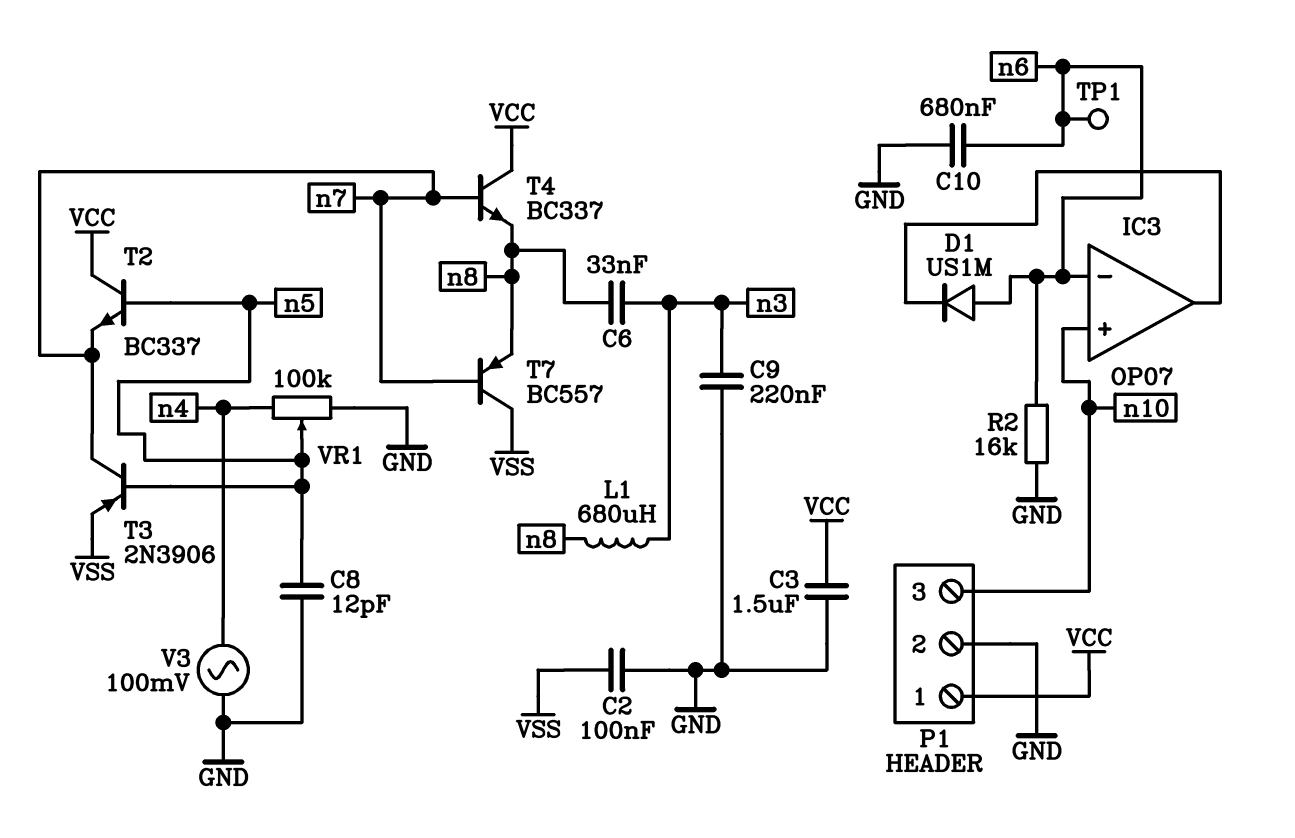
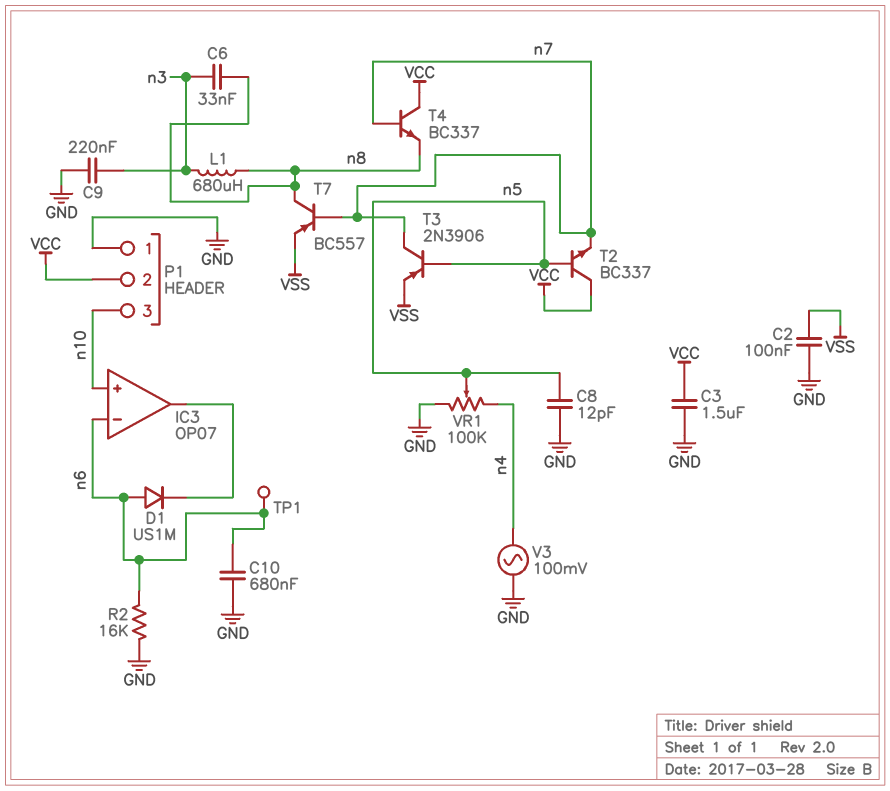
P1 pin 1: VCC -> GND
P1 pin 2: GND -> VCC
T7: PNP BC557 (B n7, C VSS, E n8) -> PNP BC557 (B n7, C n8, E VSS)

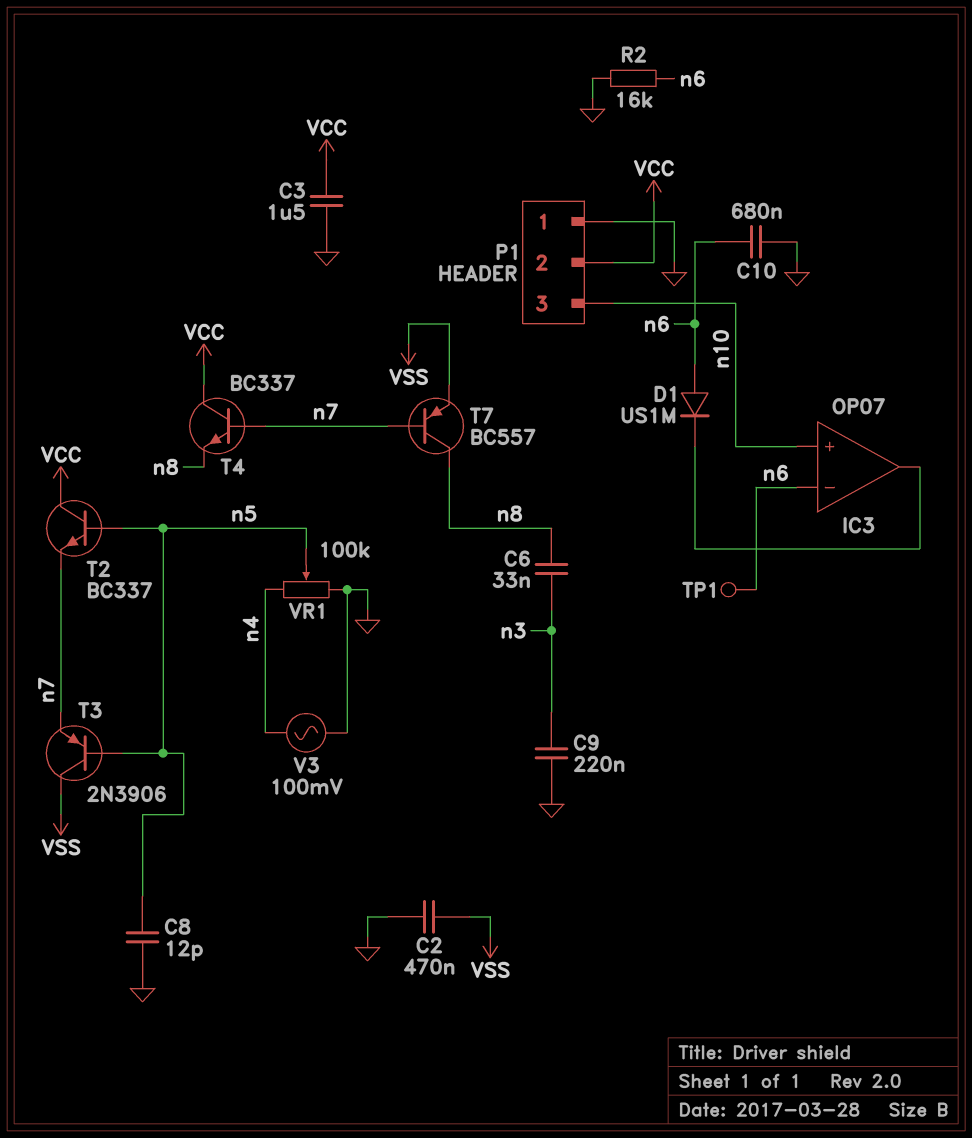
C2: 100nF (GND, VSS) -> 470nF (GND, VSS)
L1: 680uH (n3, n8) -> none
T3: PNP 2N3906 (B n5, C n7, E VSS) -> PNP 2N3906 (B n5, C VSS, E n7)

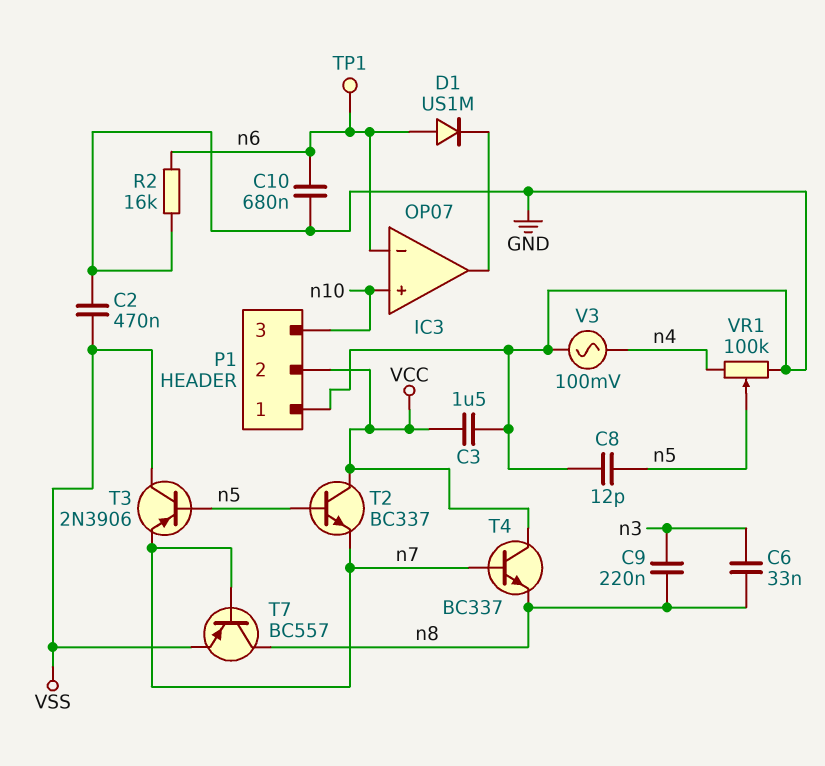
C9: 220nF (GND, n3) -> 220nF (n3, n8)

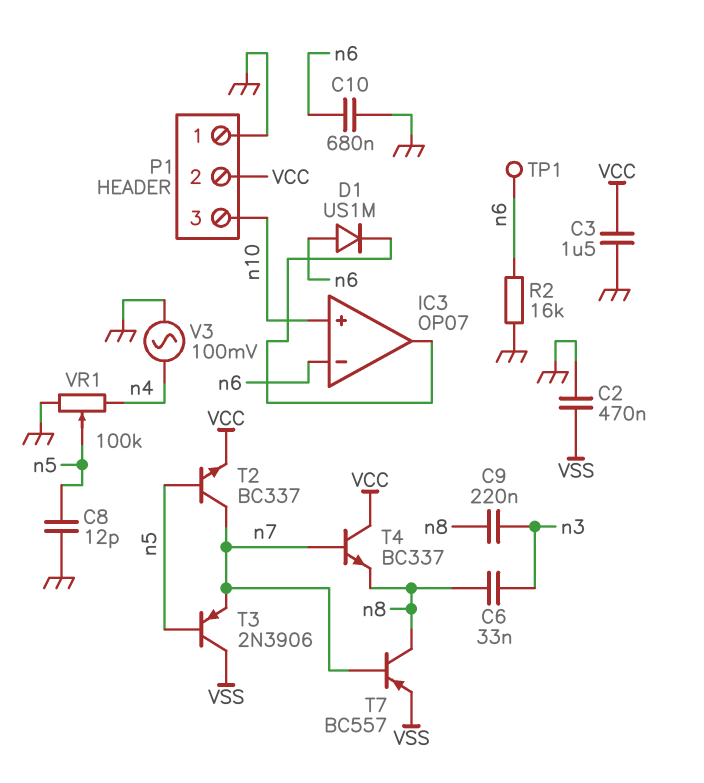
T2: NPN BC337 (B n5, C VCC, E n7) -> NPN BC337 (B n5, C n7, E VCC)

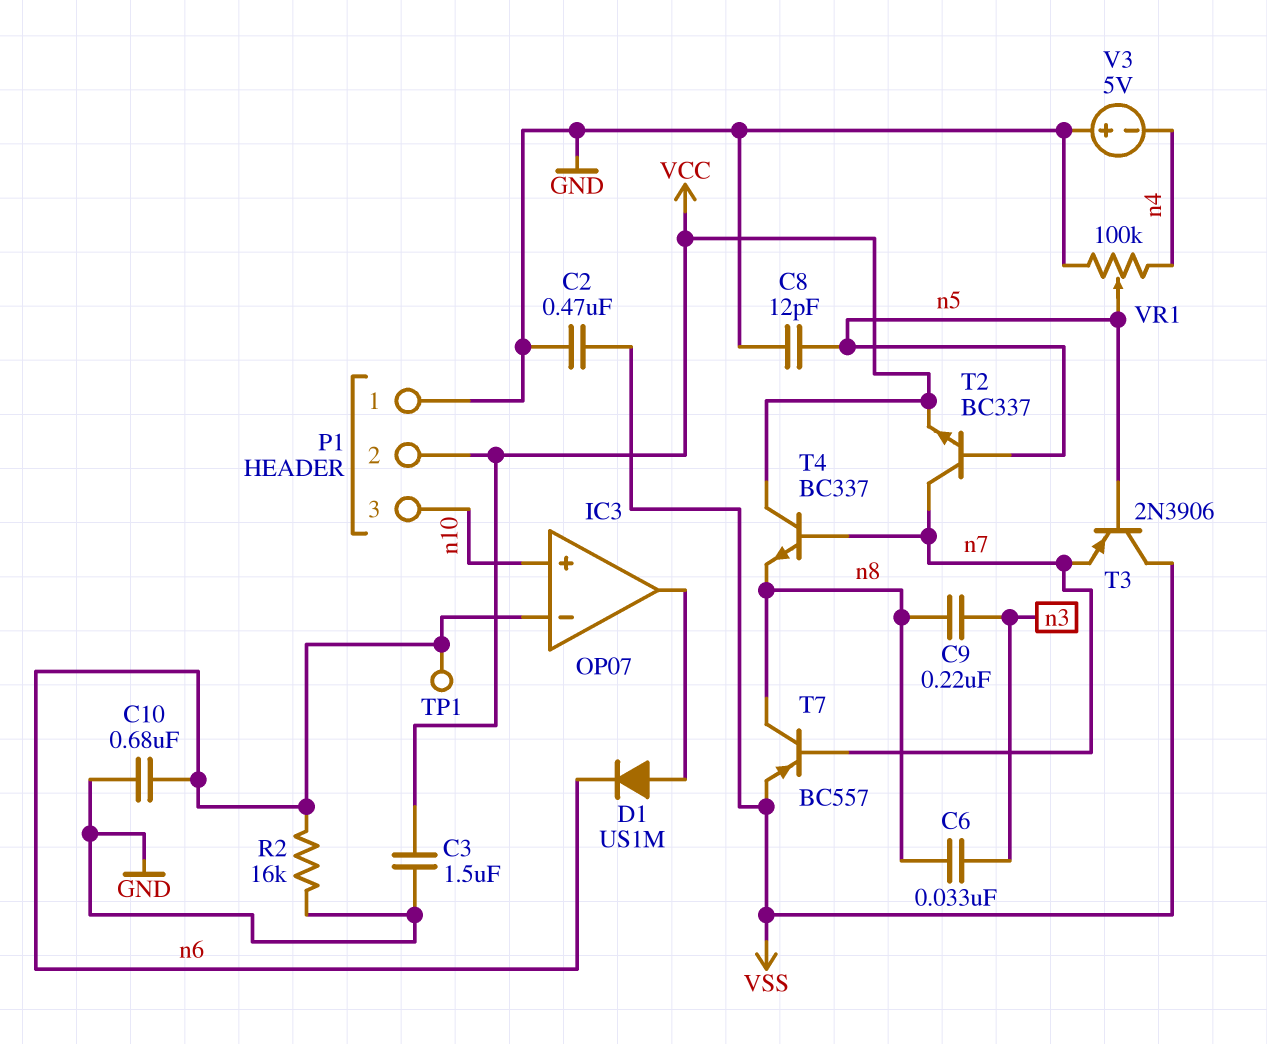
D1: diode US1M (A n6, K IC3/out) -> diode US1M (A IC3/out, K n6)
V3: AC 100mV (GND, n4) -> 5V (plus GND, minus n4)

